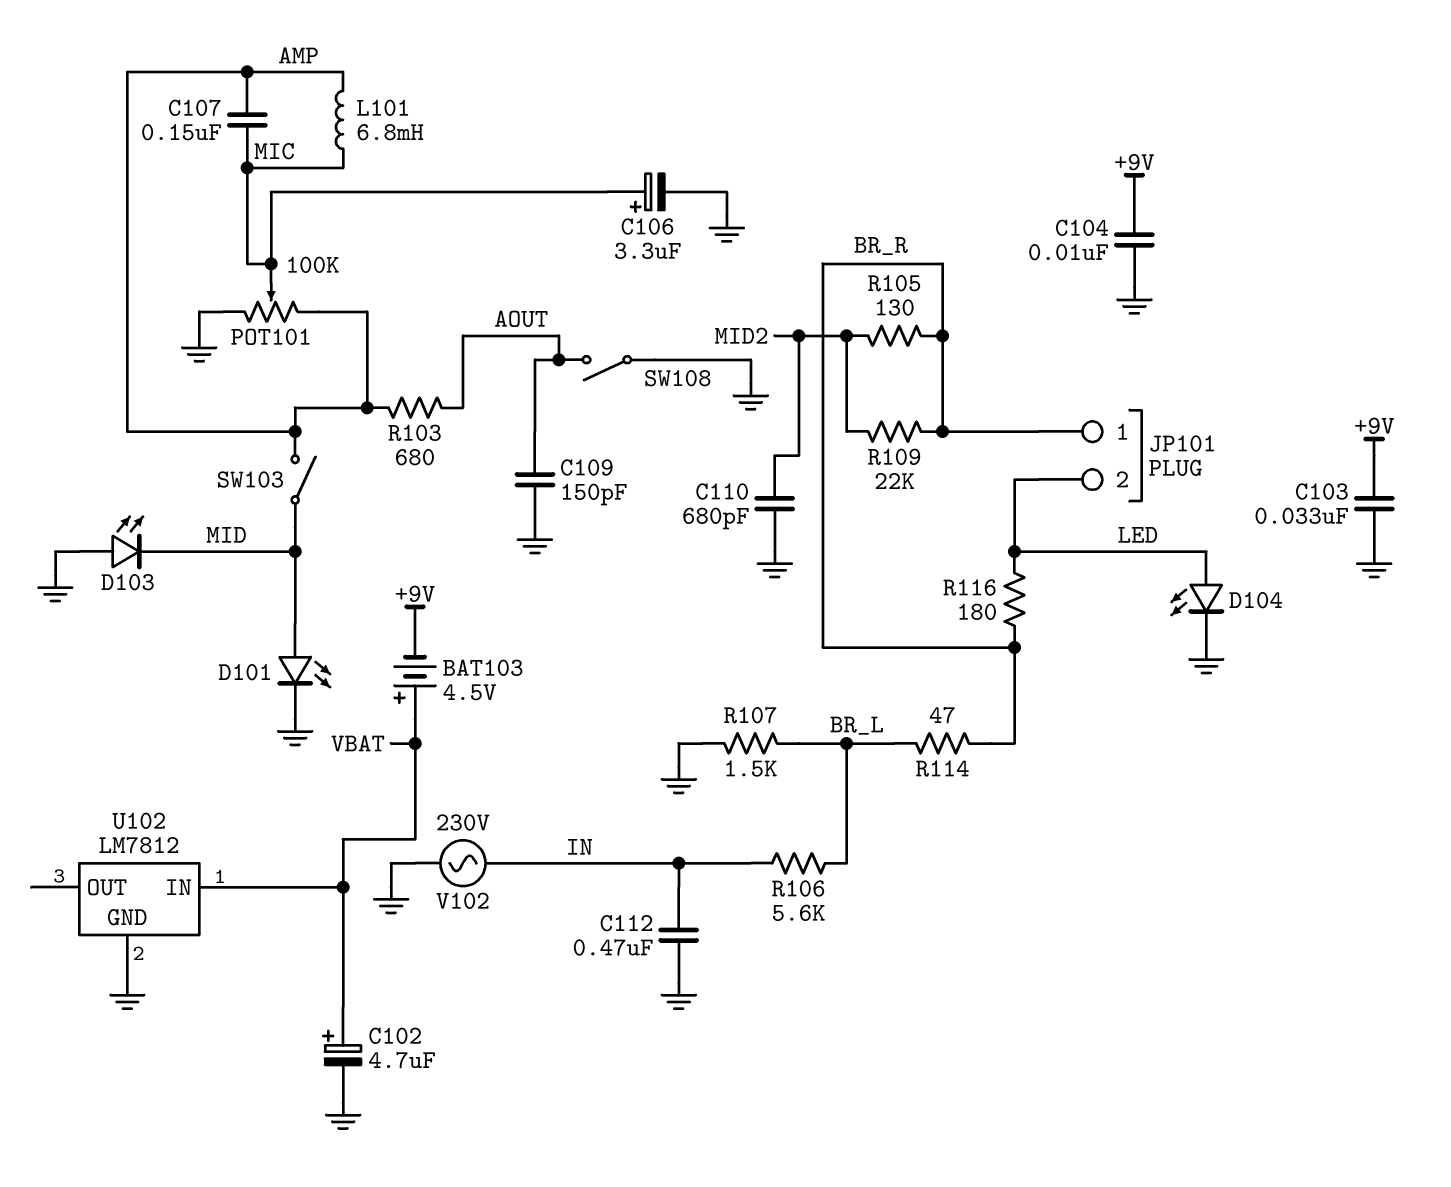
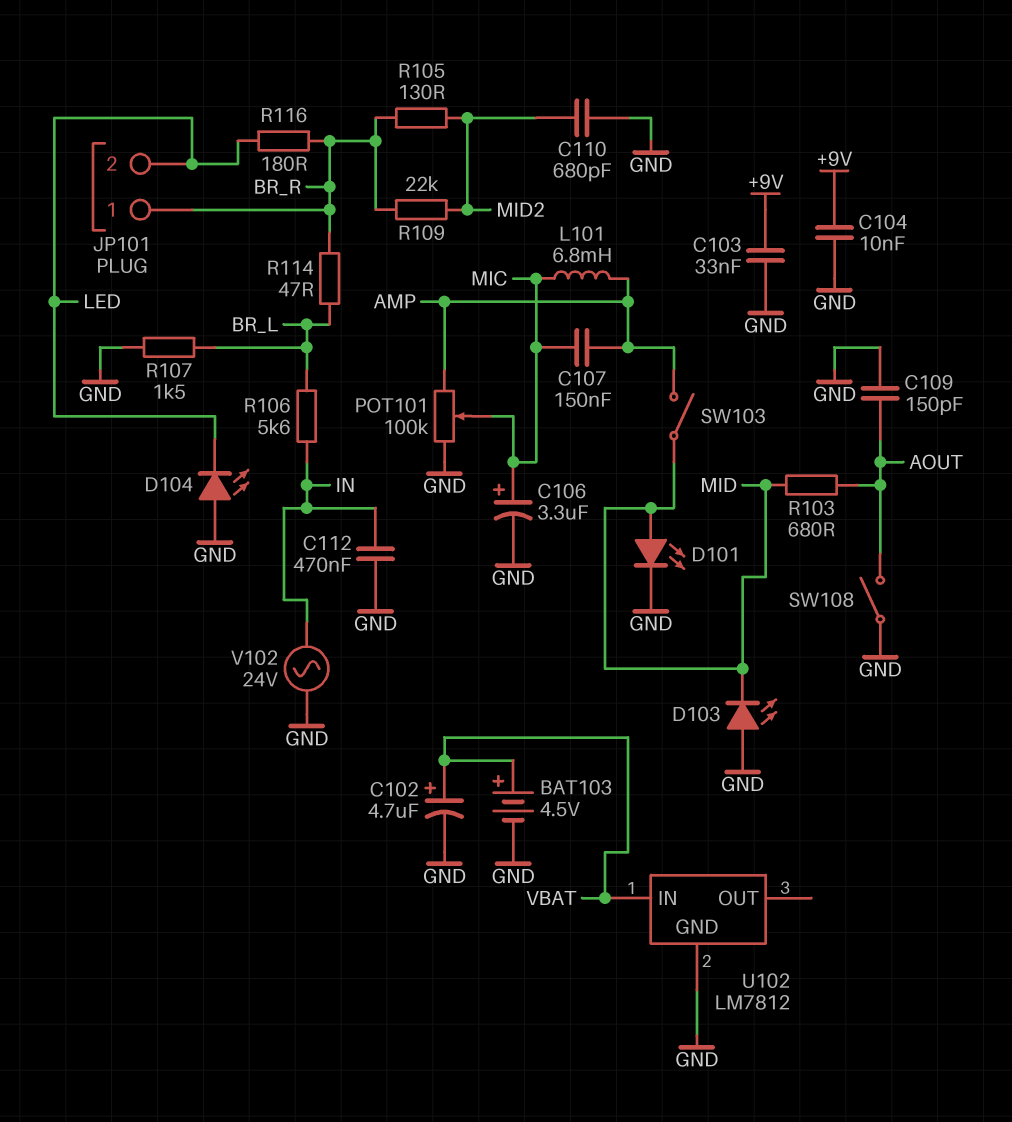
BAT103: 4.5V (plus VBAT, minus +9V) -> 4.5V (plus VBAT, minus GND)
D104: LED (A LED, K GND) -> LED (A GND, K LED)
R103: 680 (AMP, AOUT) -> 680 (AOUT, MID)
V102: AC 230V (GND, IN) -> AC 24V (GND, IN)

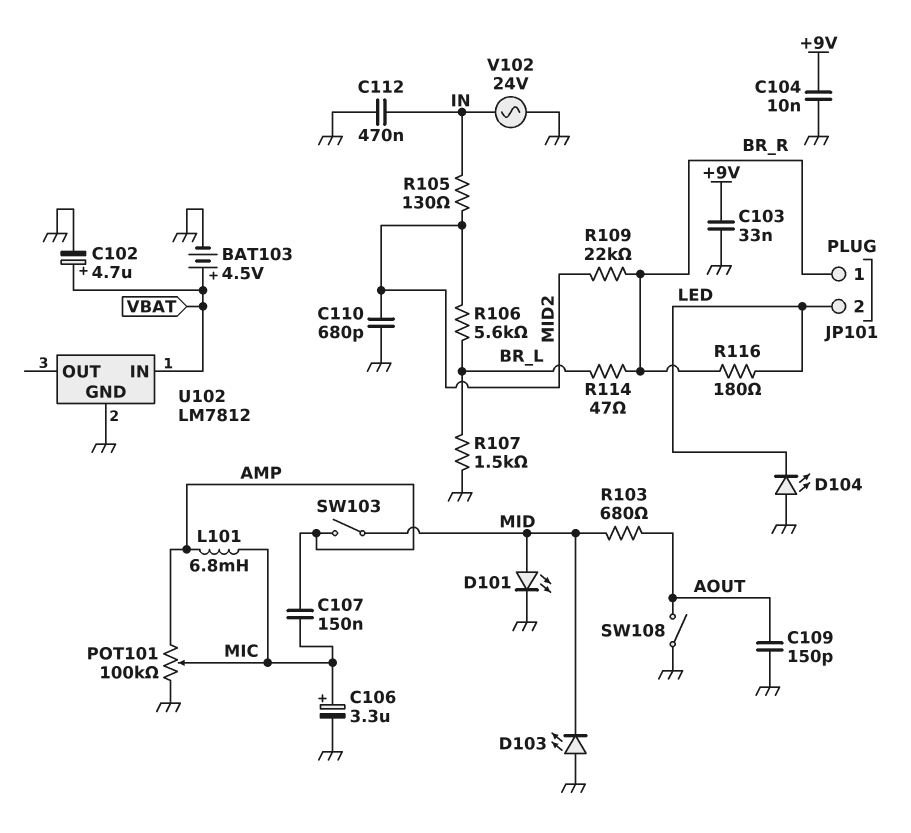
R105: 130 (BR_R, MID2) -> 130 (IN, MID2)
R106: 5.6k (BR_L, IN) -> 5.6k (BR_L, MID2)

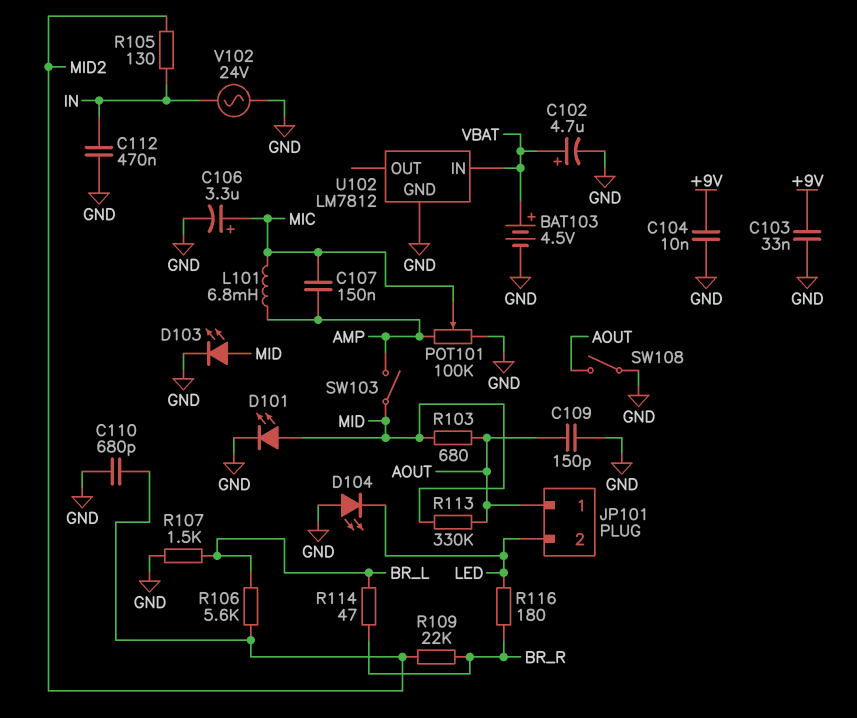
D103: LED (A GND, K MID) -> LED (A MID, K GND)
JP101 pin 1: BR_R -> AOUT
R113: none -> 330k (AOUT, MID)

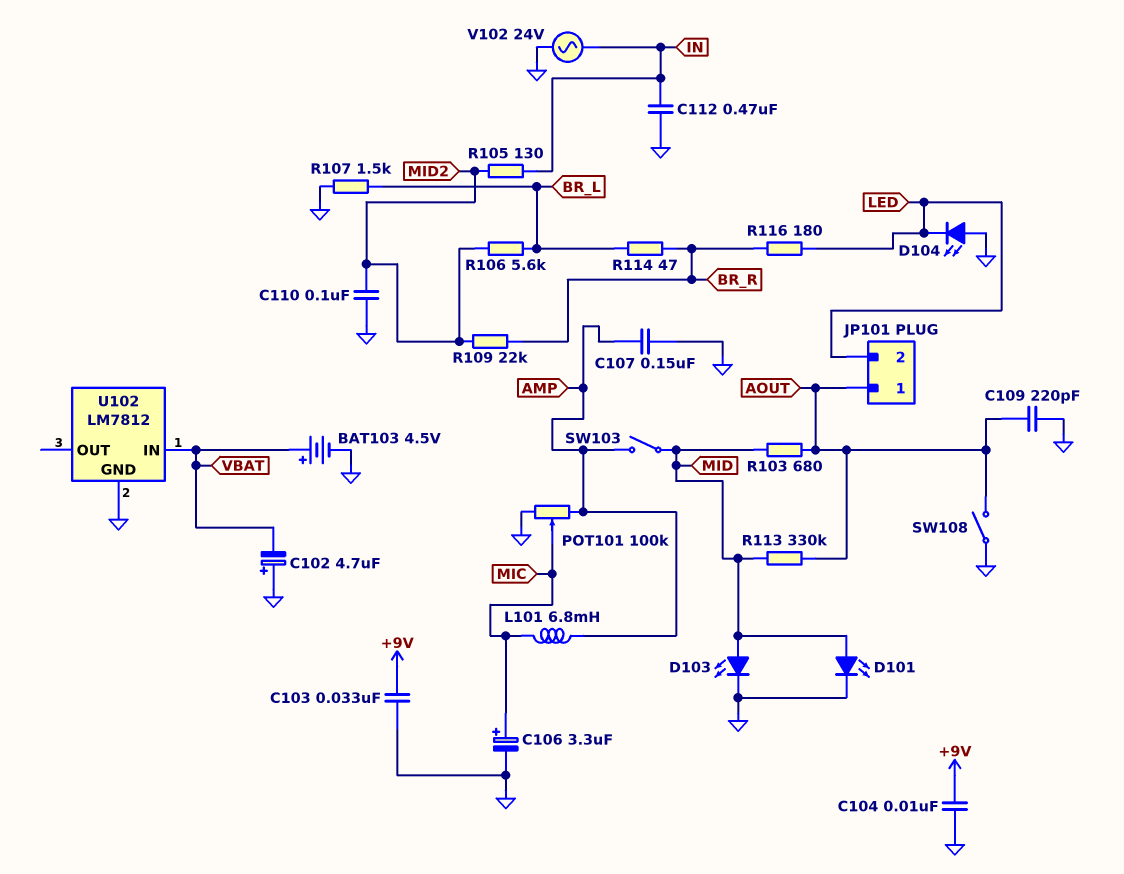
C102: 4.7uF (plus VBAT, minus GND) -> 4.7uF (plus GND, minus VBAT)
C107: 150nF (AMP, MIC) -> 150nF (AMP, GND)
C109: 150pF (AOUT, GND) -> 220pF (AOUT, GND)
C110: 680pF (GND, MID2) -> 100nF (GND, MID2)

